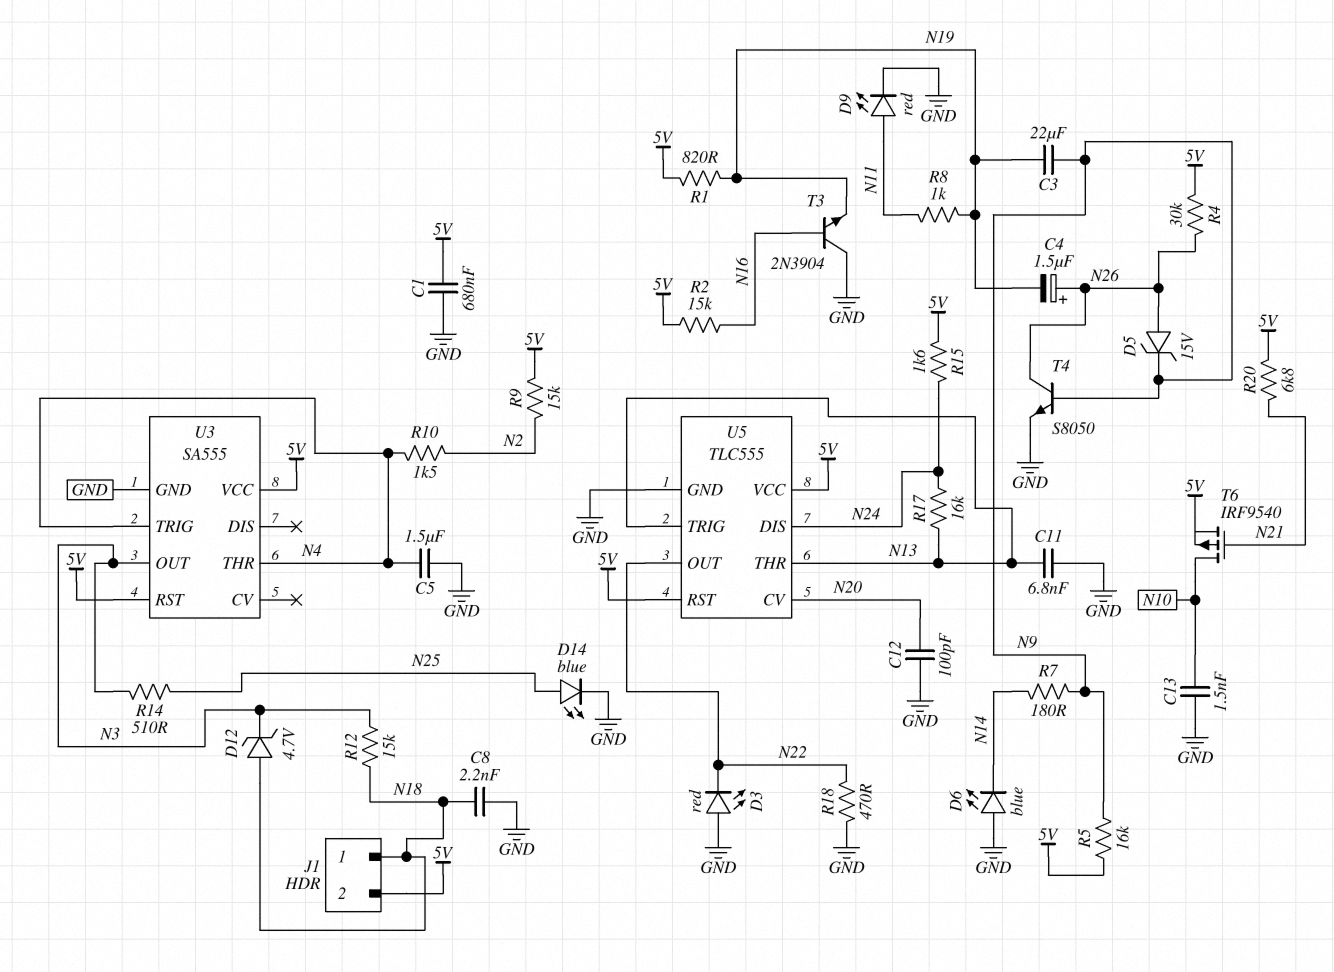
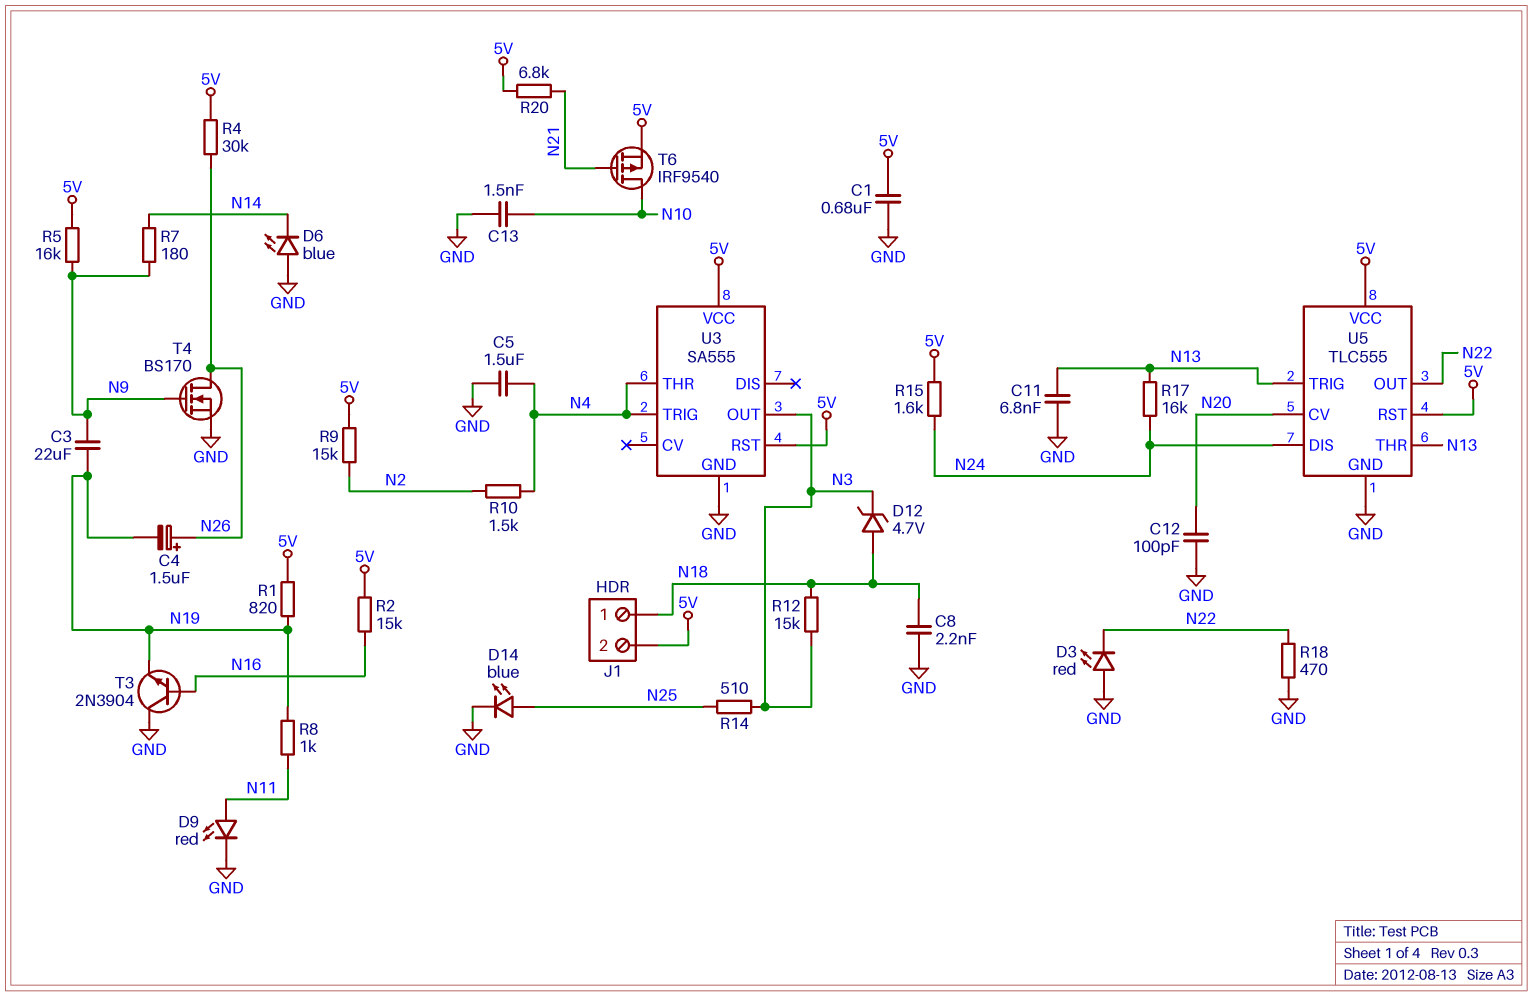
D5: zener 15V (A N26, K N9) -> none
T4: NPN S8050 (B N9, C N26, E GND) -> NMOS BS170 (G N9, D N26, S GND)

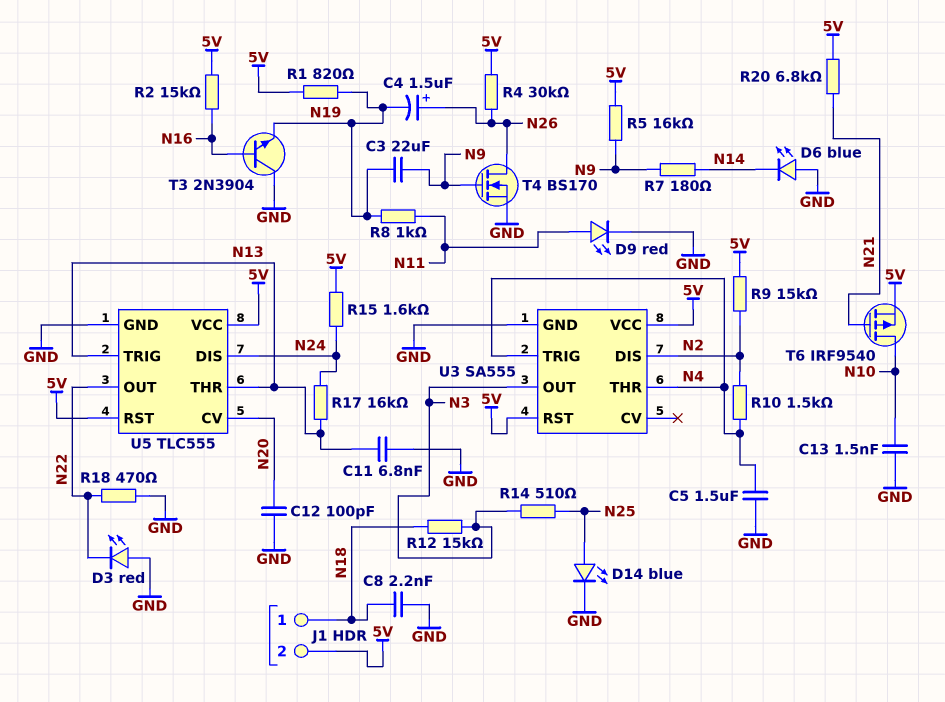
C1: 680nF (5V, GND) -> none
D12: zener 4.7V (A N18, K N3) -> none
U3 pin DIS: none -> N2

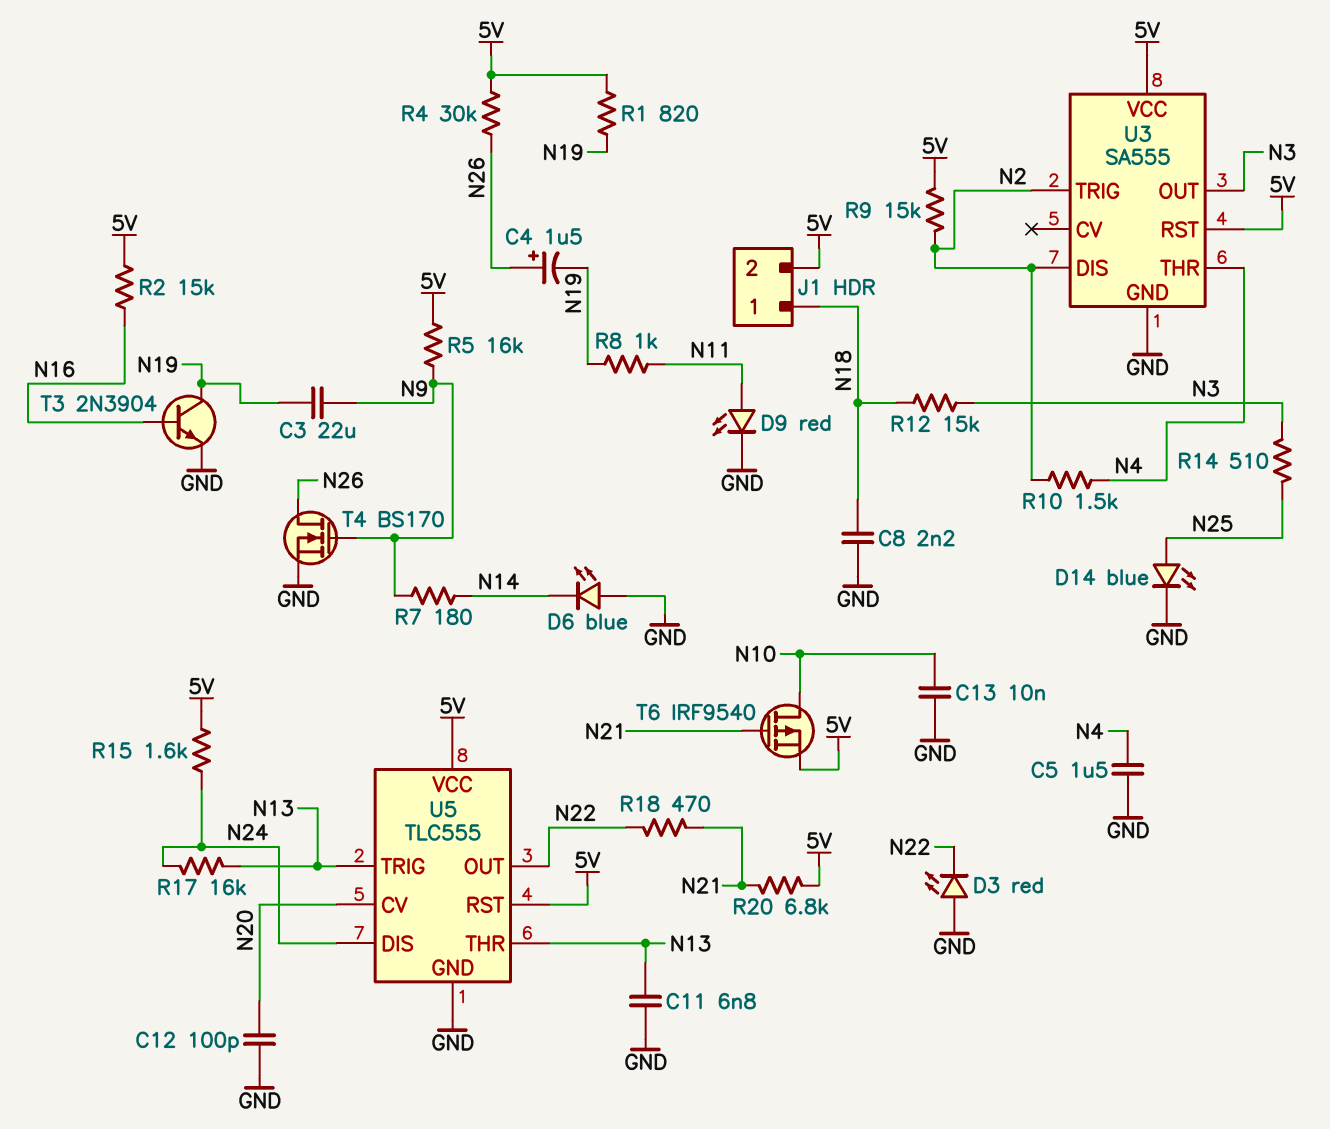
C13: 1.5nF (GND, N10) -> 10nF (GND, N10)
R18: 470 (GND, N22) -> 470 (N21, N22)
T3: NPN 2N3904 (B N16, C GND, E N19) -> NPN 2N3904 (B N16, C N19, E GND)
U3 pin TRIG: N4 -> N2

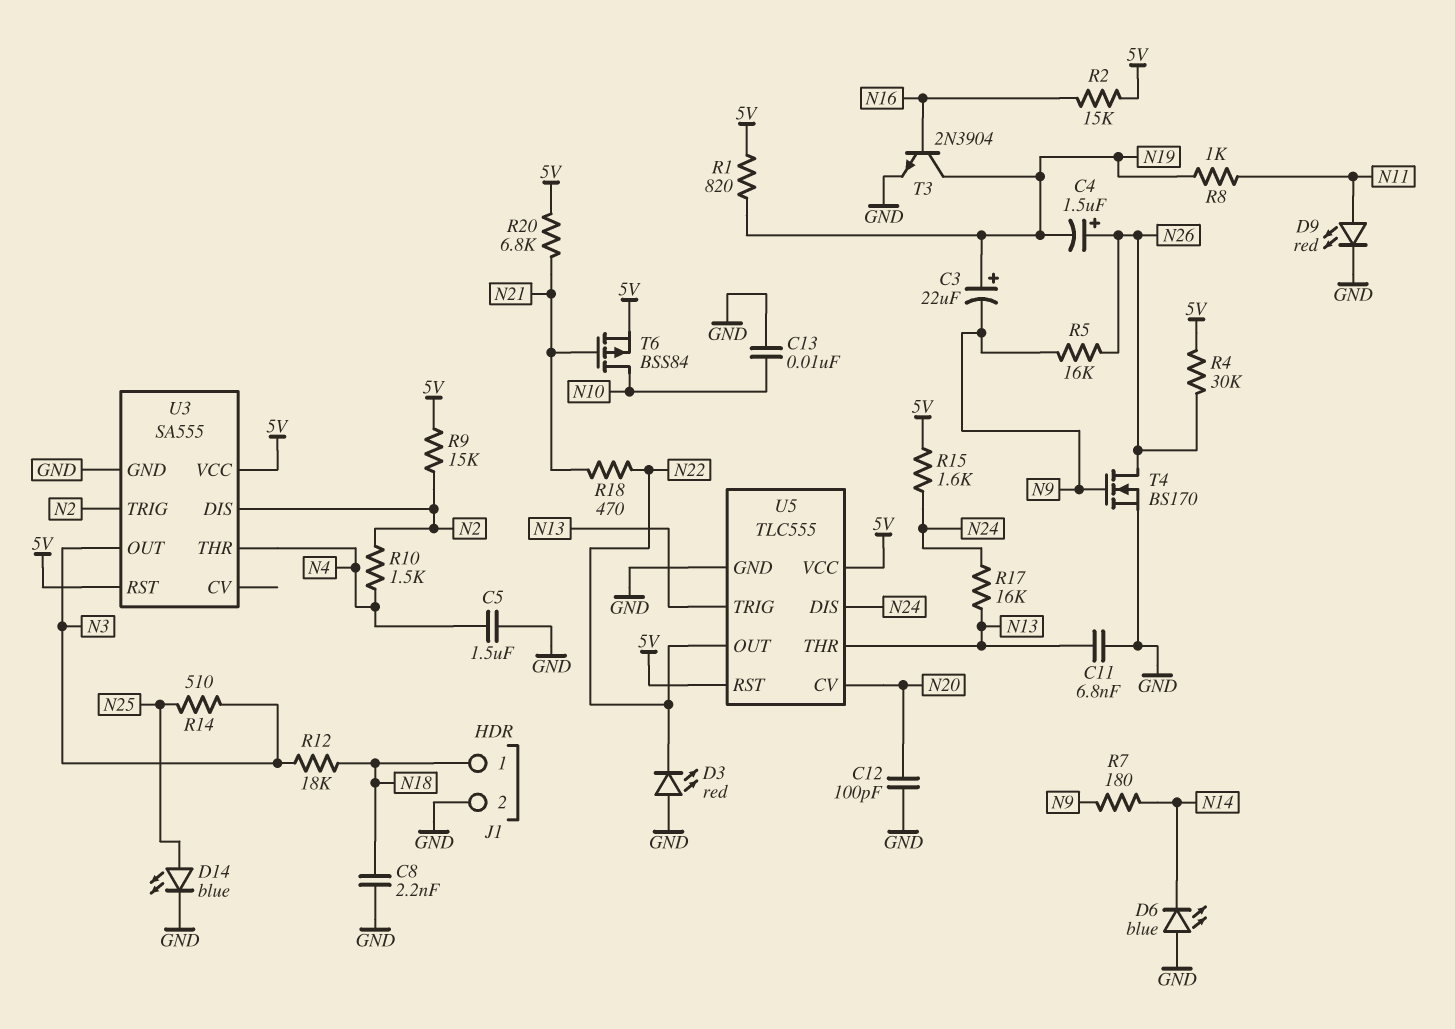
C3: 22uF (N9, N19) -> 22uF (plus N19, minus N9)
J1 pin 2: 5V -> GND
R5: 16k (5V, N9) -> 16k (N9, N26)
R12: 15k (N3, N18) -> 18k (N3, N18)
T6: PMOS IRF9540 (G N21, D N10, S 5V) -> PMOS BSS84 (G N21, D N10, S 5V)

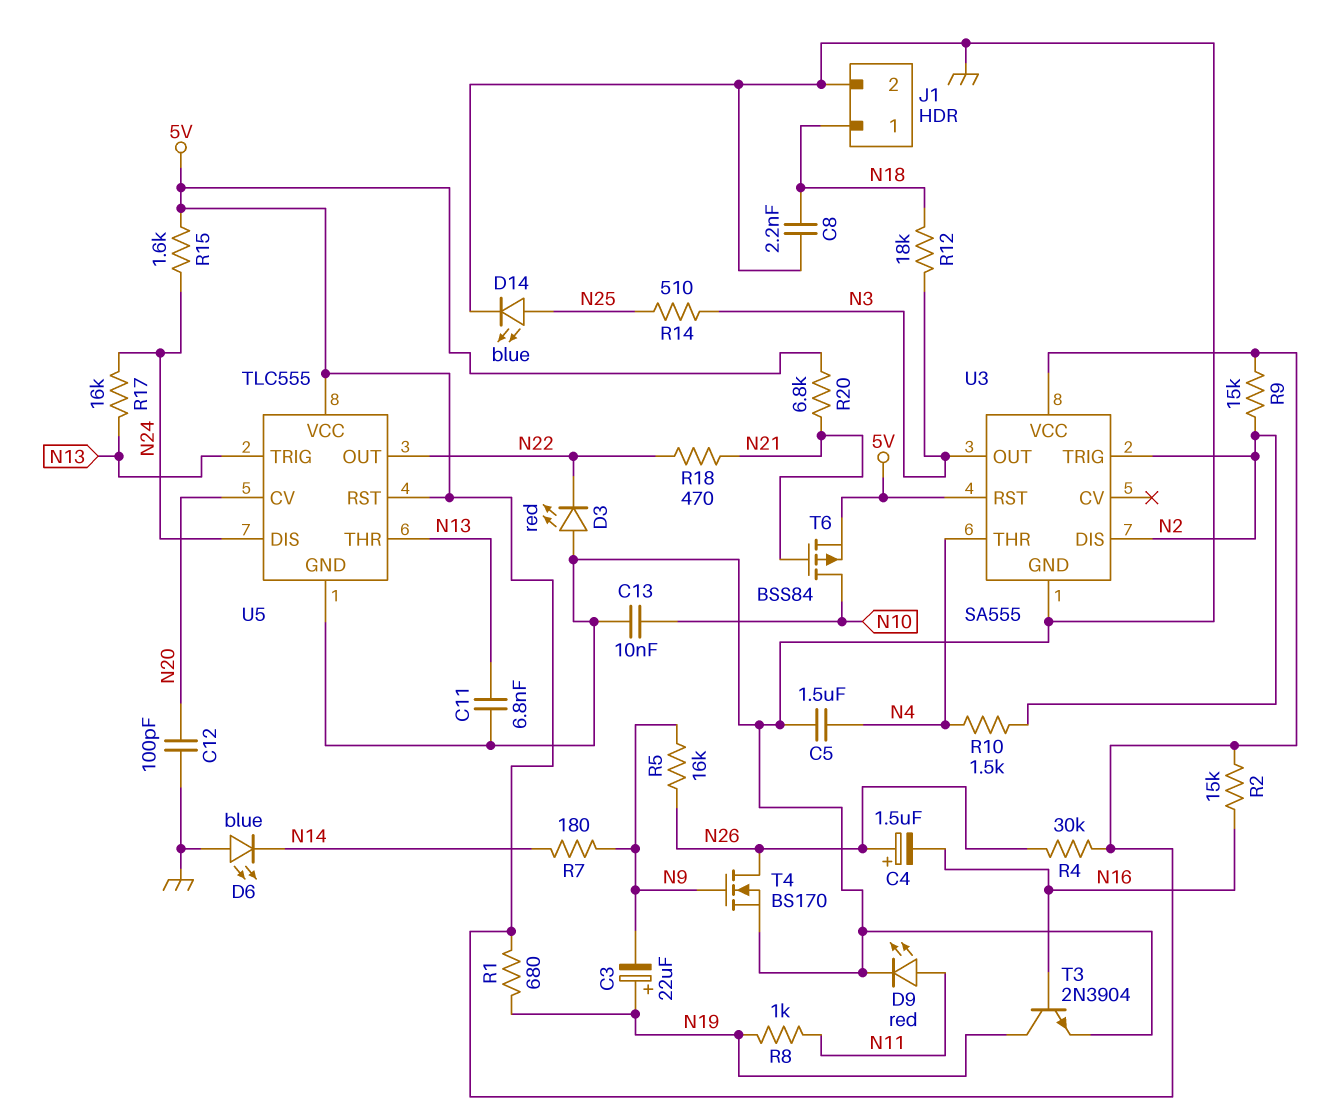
C4: 1.5uF (plus N26, minus N19) -> 1.5uF (plus N26, minus N16)
R1: 820 (5V, N19) -> 680 (5V, N19)

